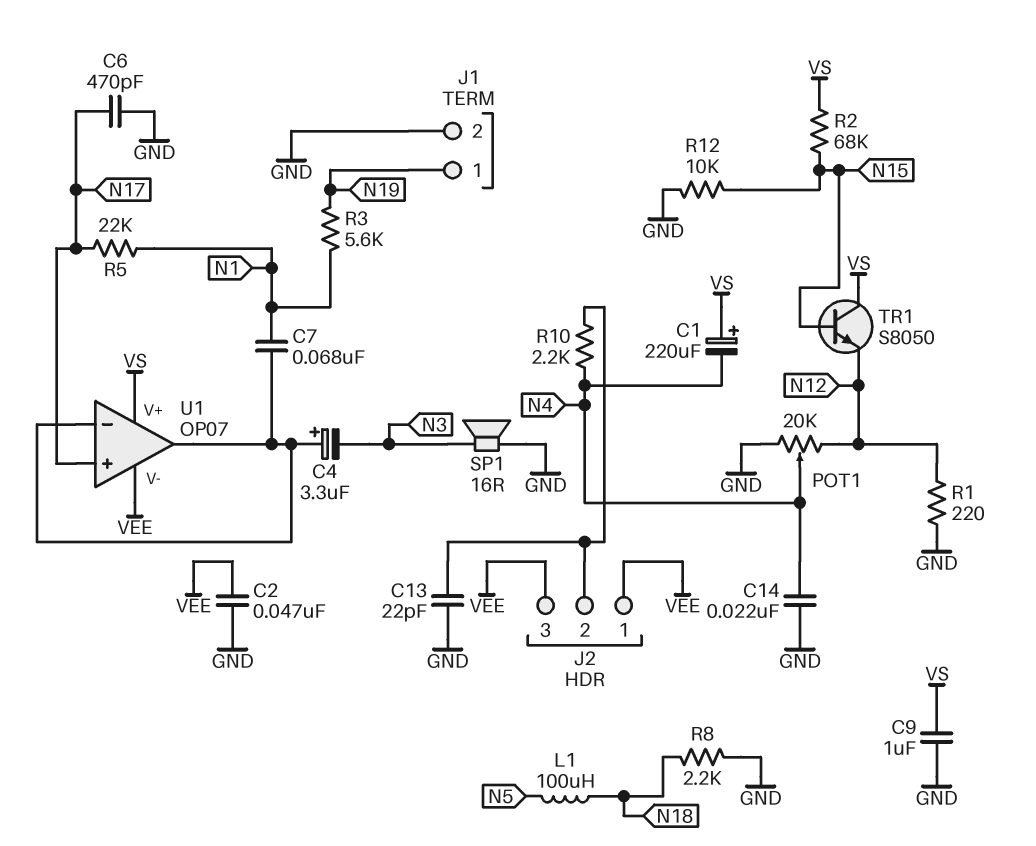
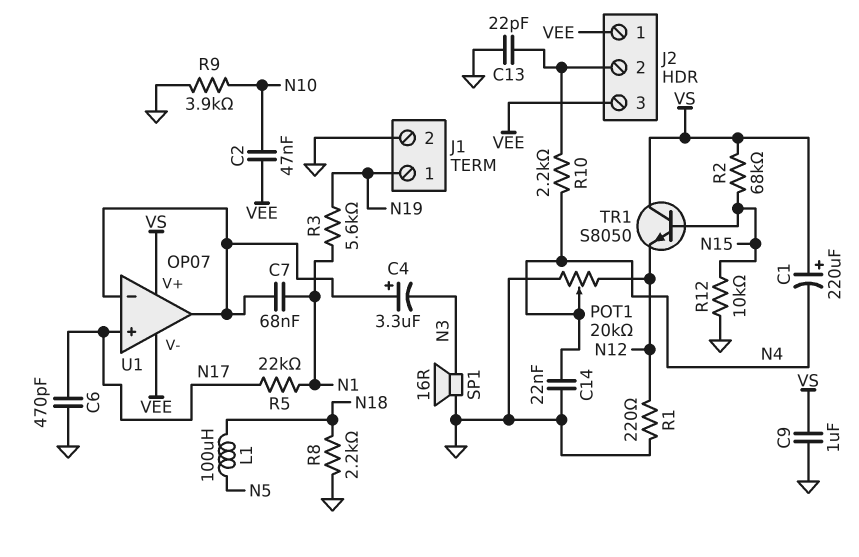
C2: 47nF (GND, VEE) -> 47nF (N10, VEE)
R9: none -> 3.9k (GND, N10)

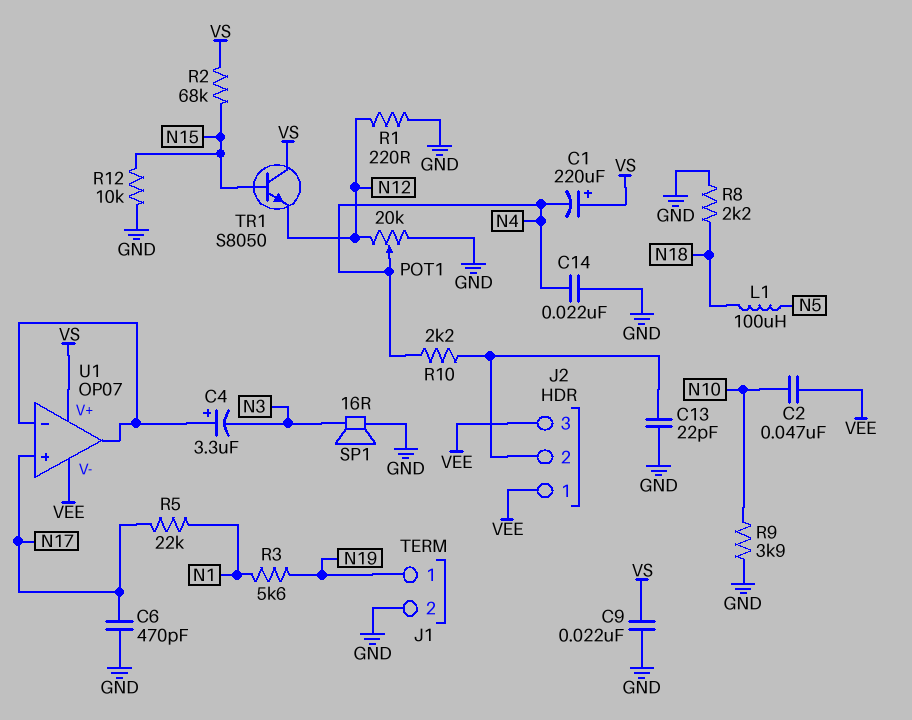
C7: 68nF (N1, U1/in-) -> none
C9: 1uF (GND, VS) -> 22nF (GND, VS)

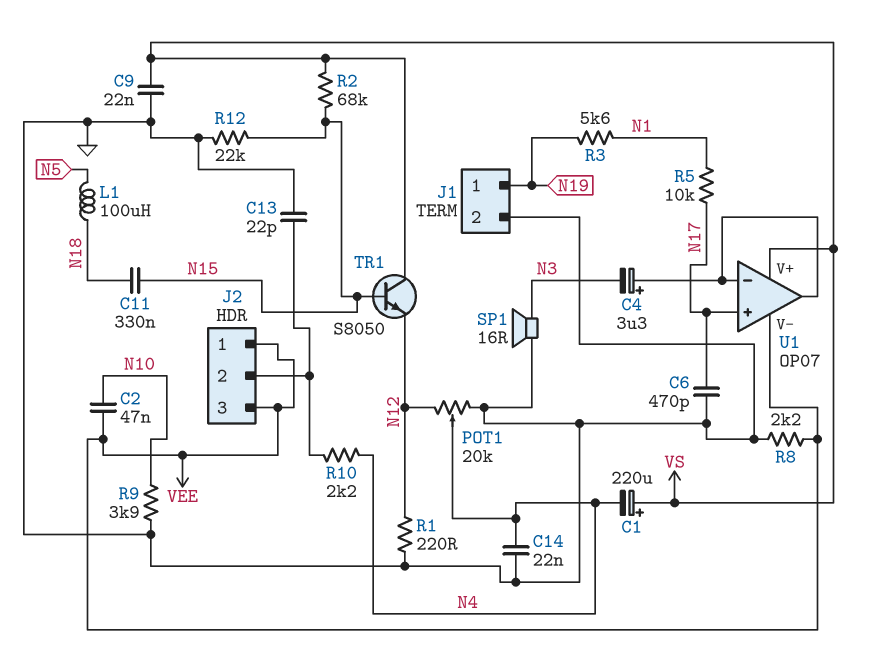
C11: none -> 330nF (N15, N18)
R5: 22k (N1, N17) -> 10k (N1, N17)
R8: 2.2k (GND, N18) -> 2.2k (GND, VEE)
R12: 10k (GND, N15) -> 22k (GND, N15)

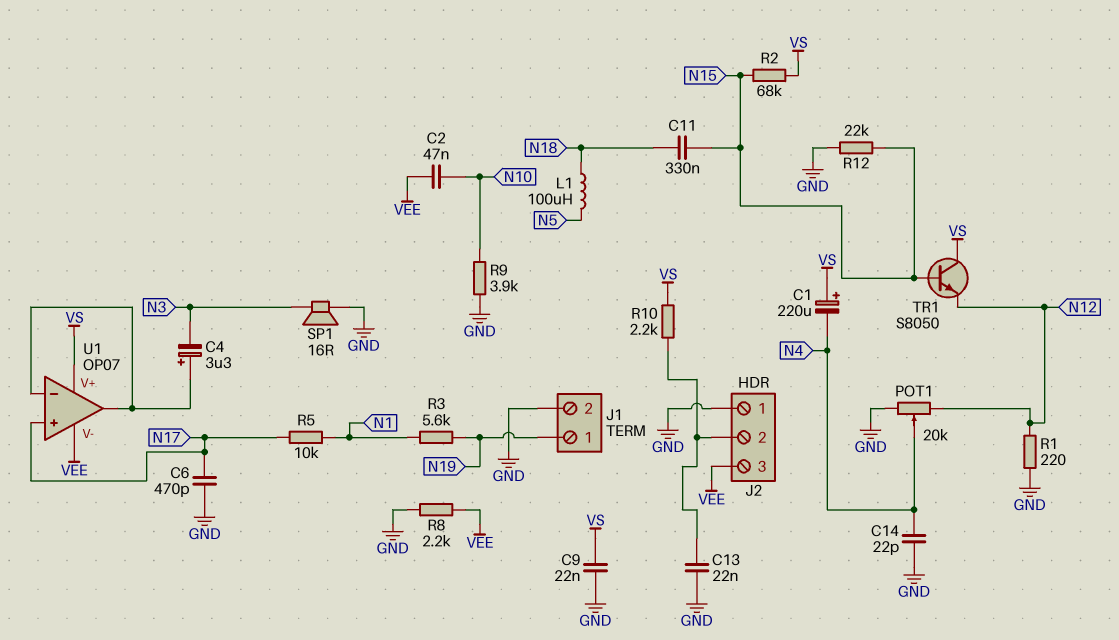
C13: 22pF (GND, J2/2) -> 22nF (GND, J2/2)
C14: 22nF (GND, N4) -> 22pF (GND, N4)
J2 pin 1: VEE -> GND
R10: 2.2k (J2/2, N4) -> 2.2k (J2/2, VS)

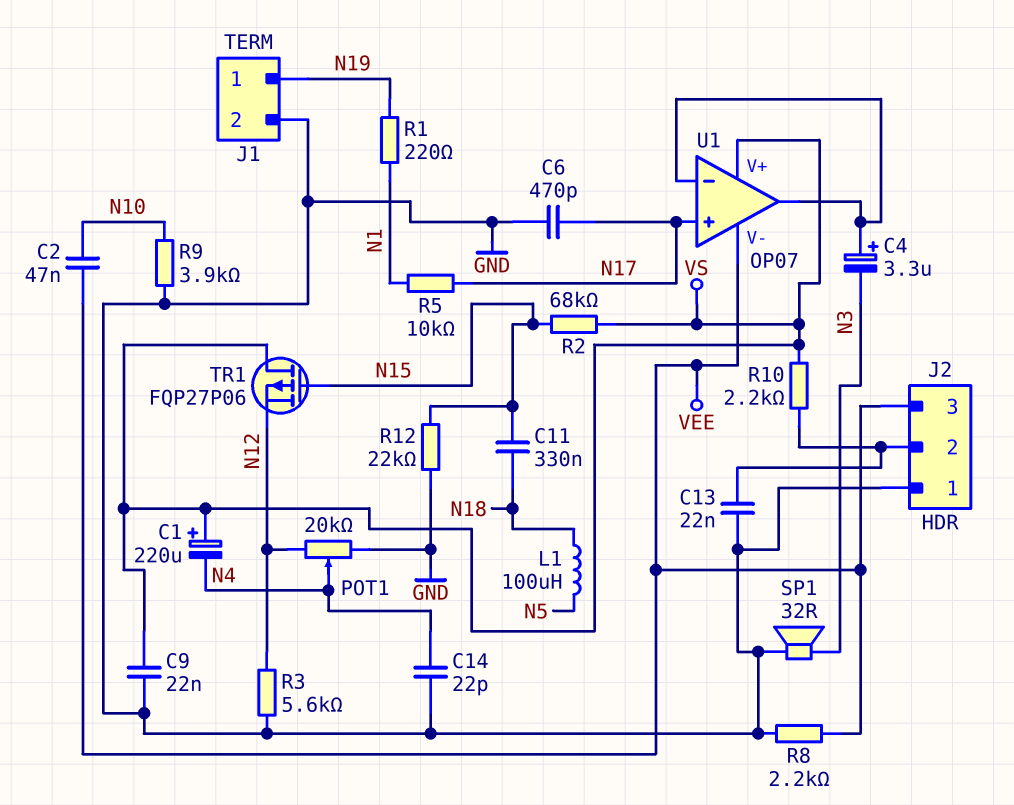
R1: 220 (GND, N12) -> 220 (N1, N19)
R3: 5.6k (N1, N19) -> 5.6k (GND, N12)
SP1: speaker 16R (GND, N3) -> speaker 32R (GND, N3)
TR1: NPN S8050 (B N15, C VS, E N12) -> PMOS FQP27P06 (G N15, D VS, S N12)

